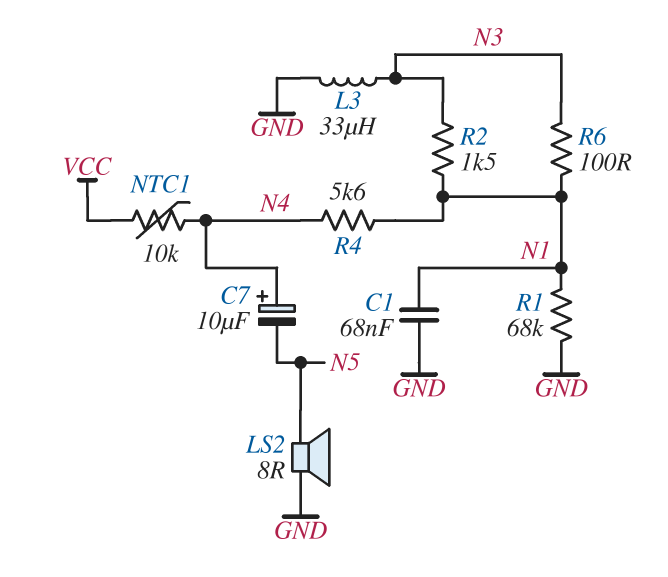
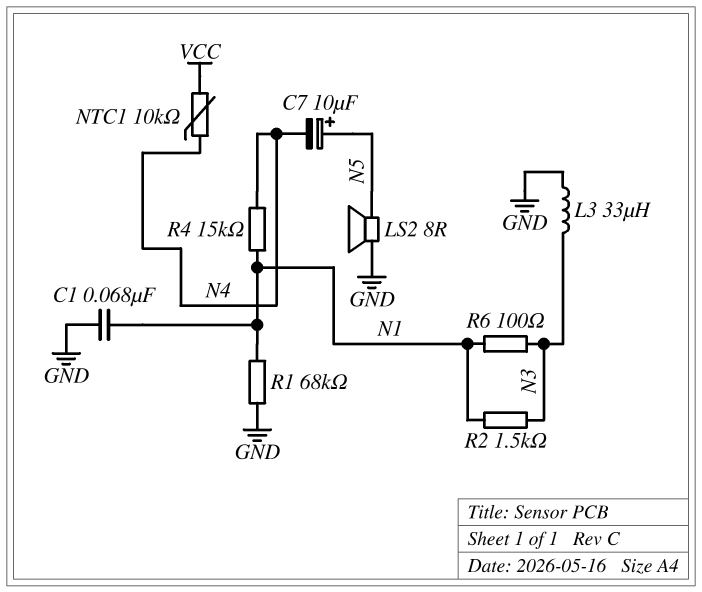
C7: 10uF (plus N4, minus N5) -> 10uF (plus N5, minus N4)
R4: 5.6k (N1, N4) -> 15k (N1, N4)

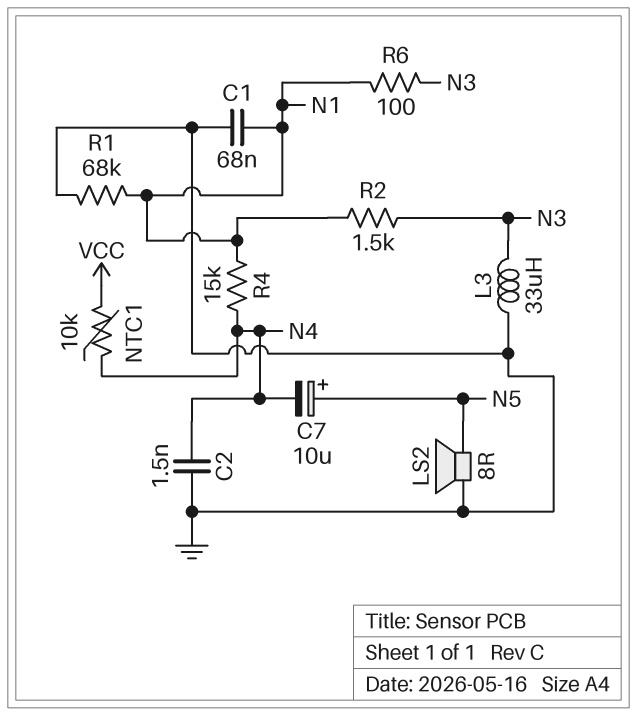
C2: none -> 1.5nF (GND, N4)

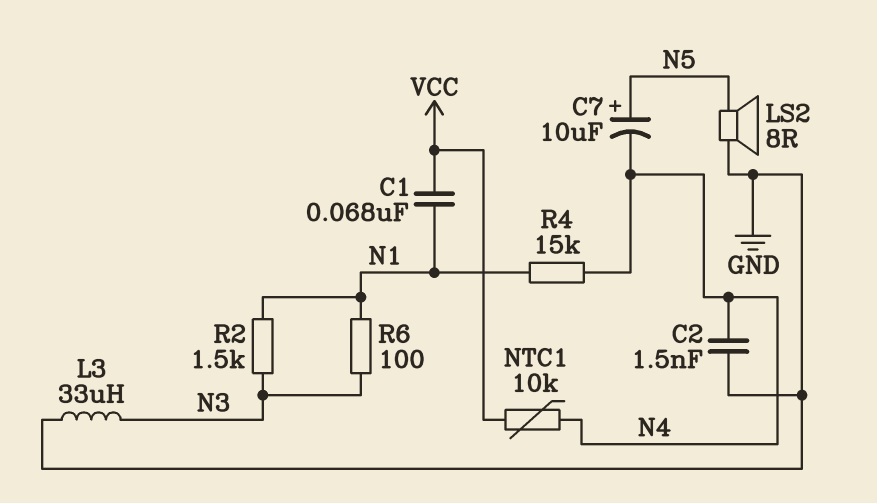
C1: 68nF (GND, N1) -> 68nF (N1, VCC)
R1: 68k (GND, N1) -> none

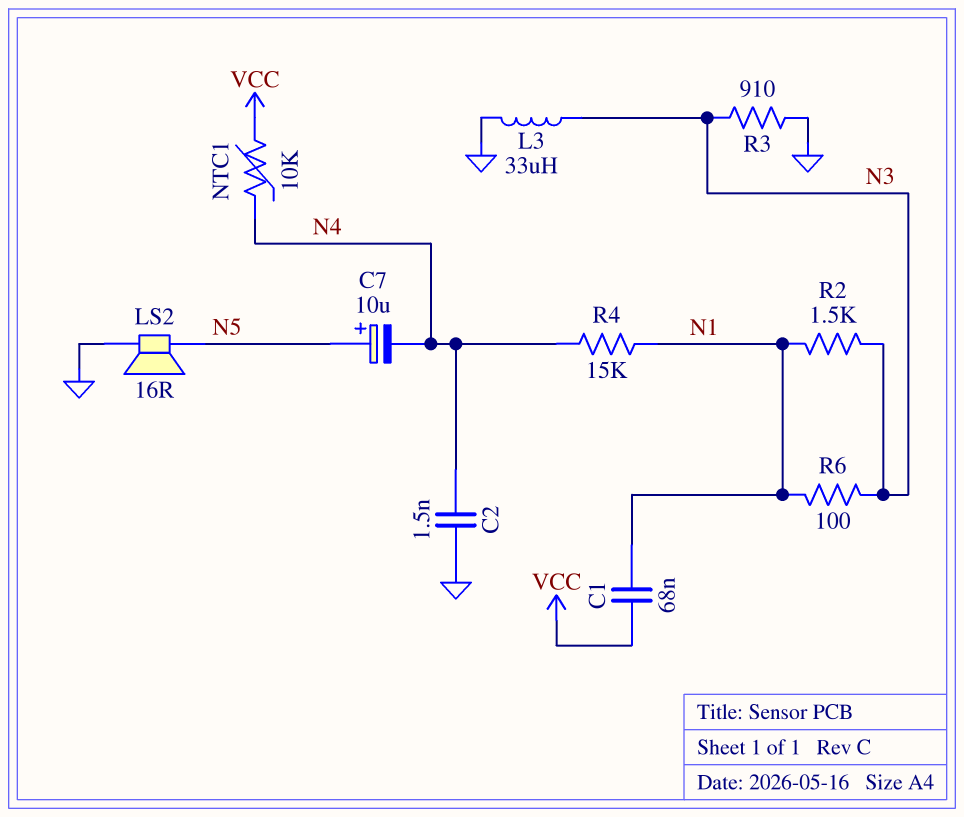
LS2: speaker 8R (GND, N5) -> speaker 16R (GND, N5)
R3: none -> 910 (GND, N3)

